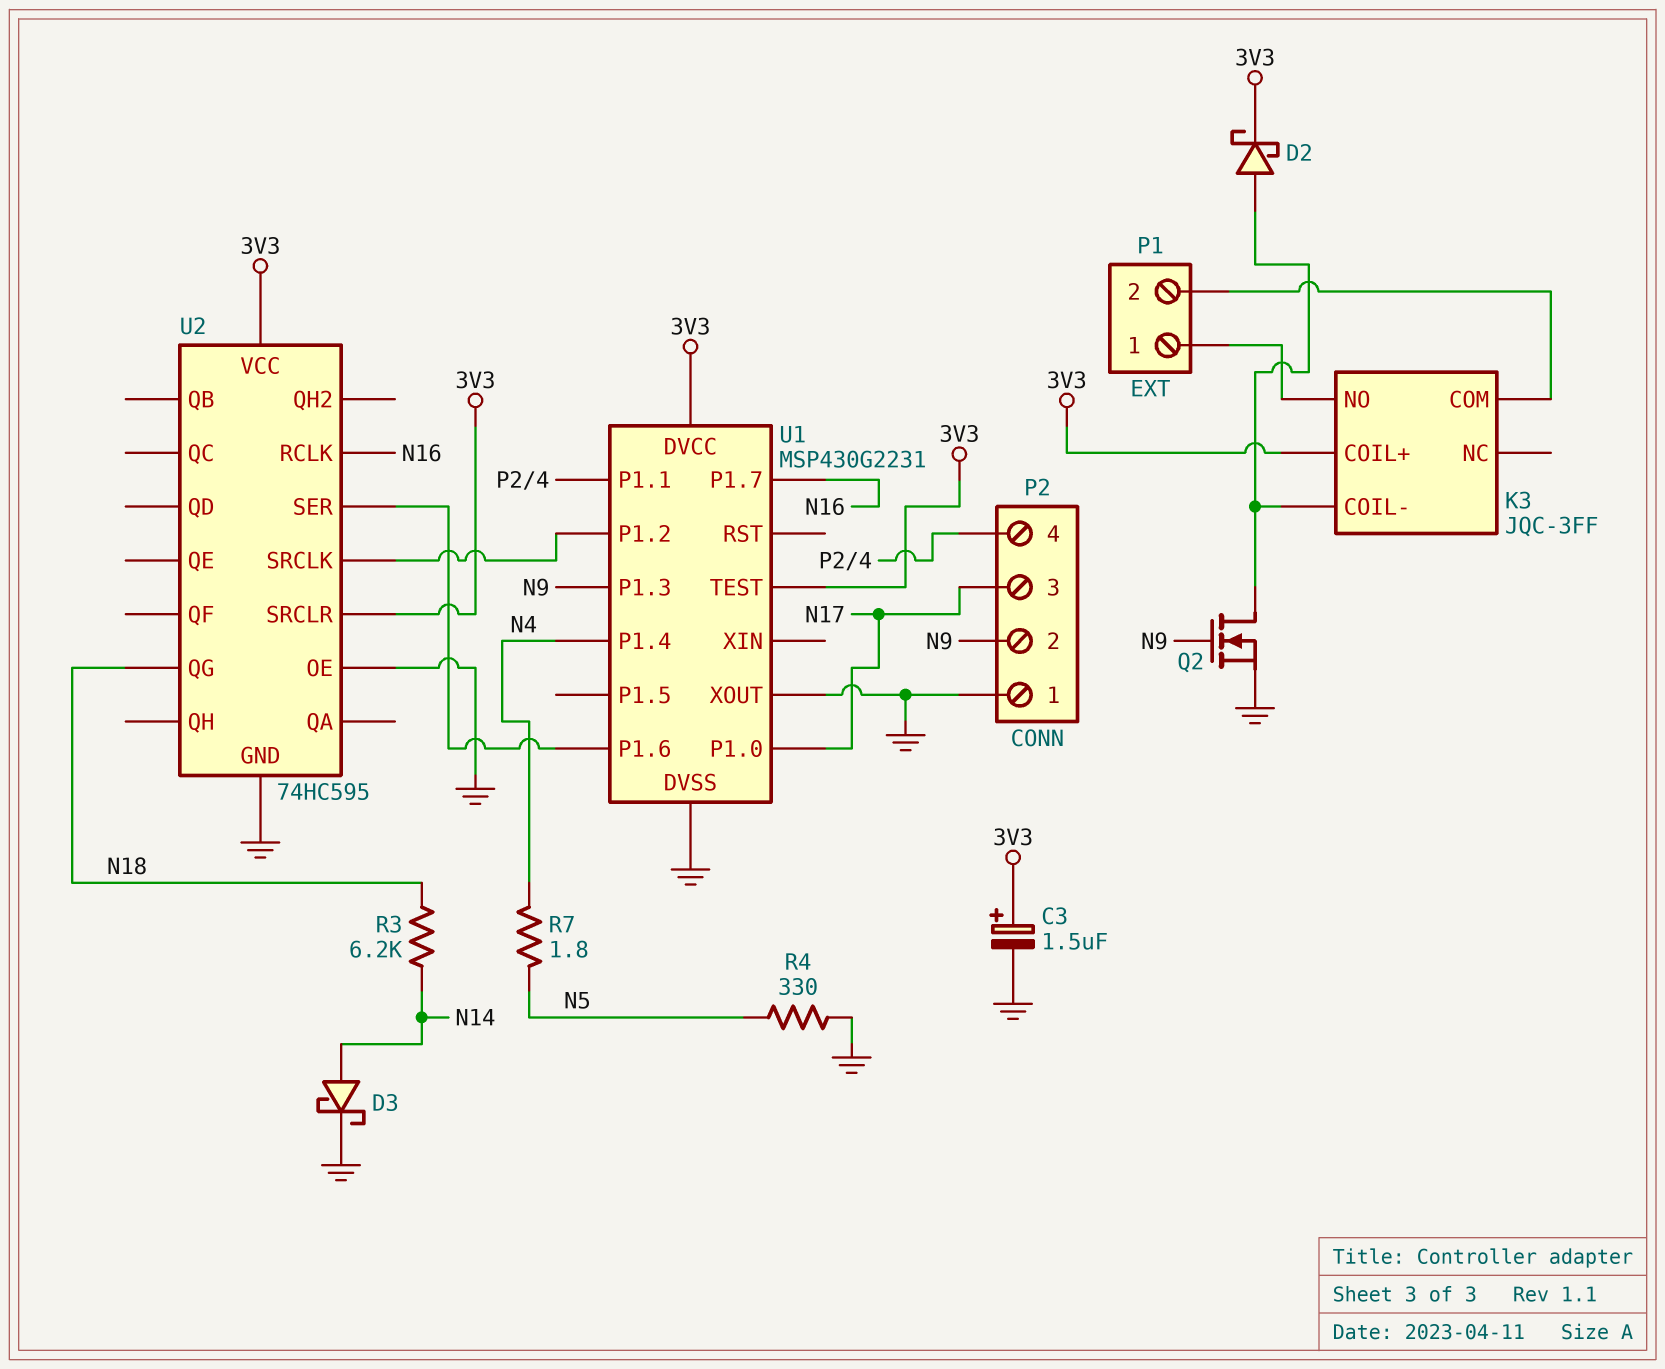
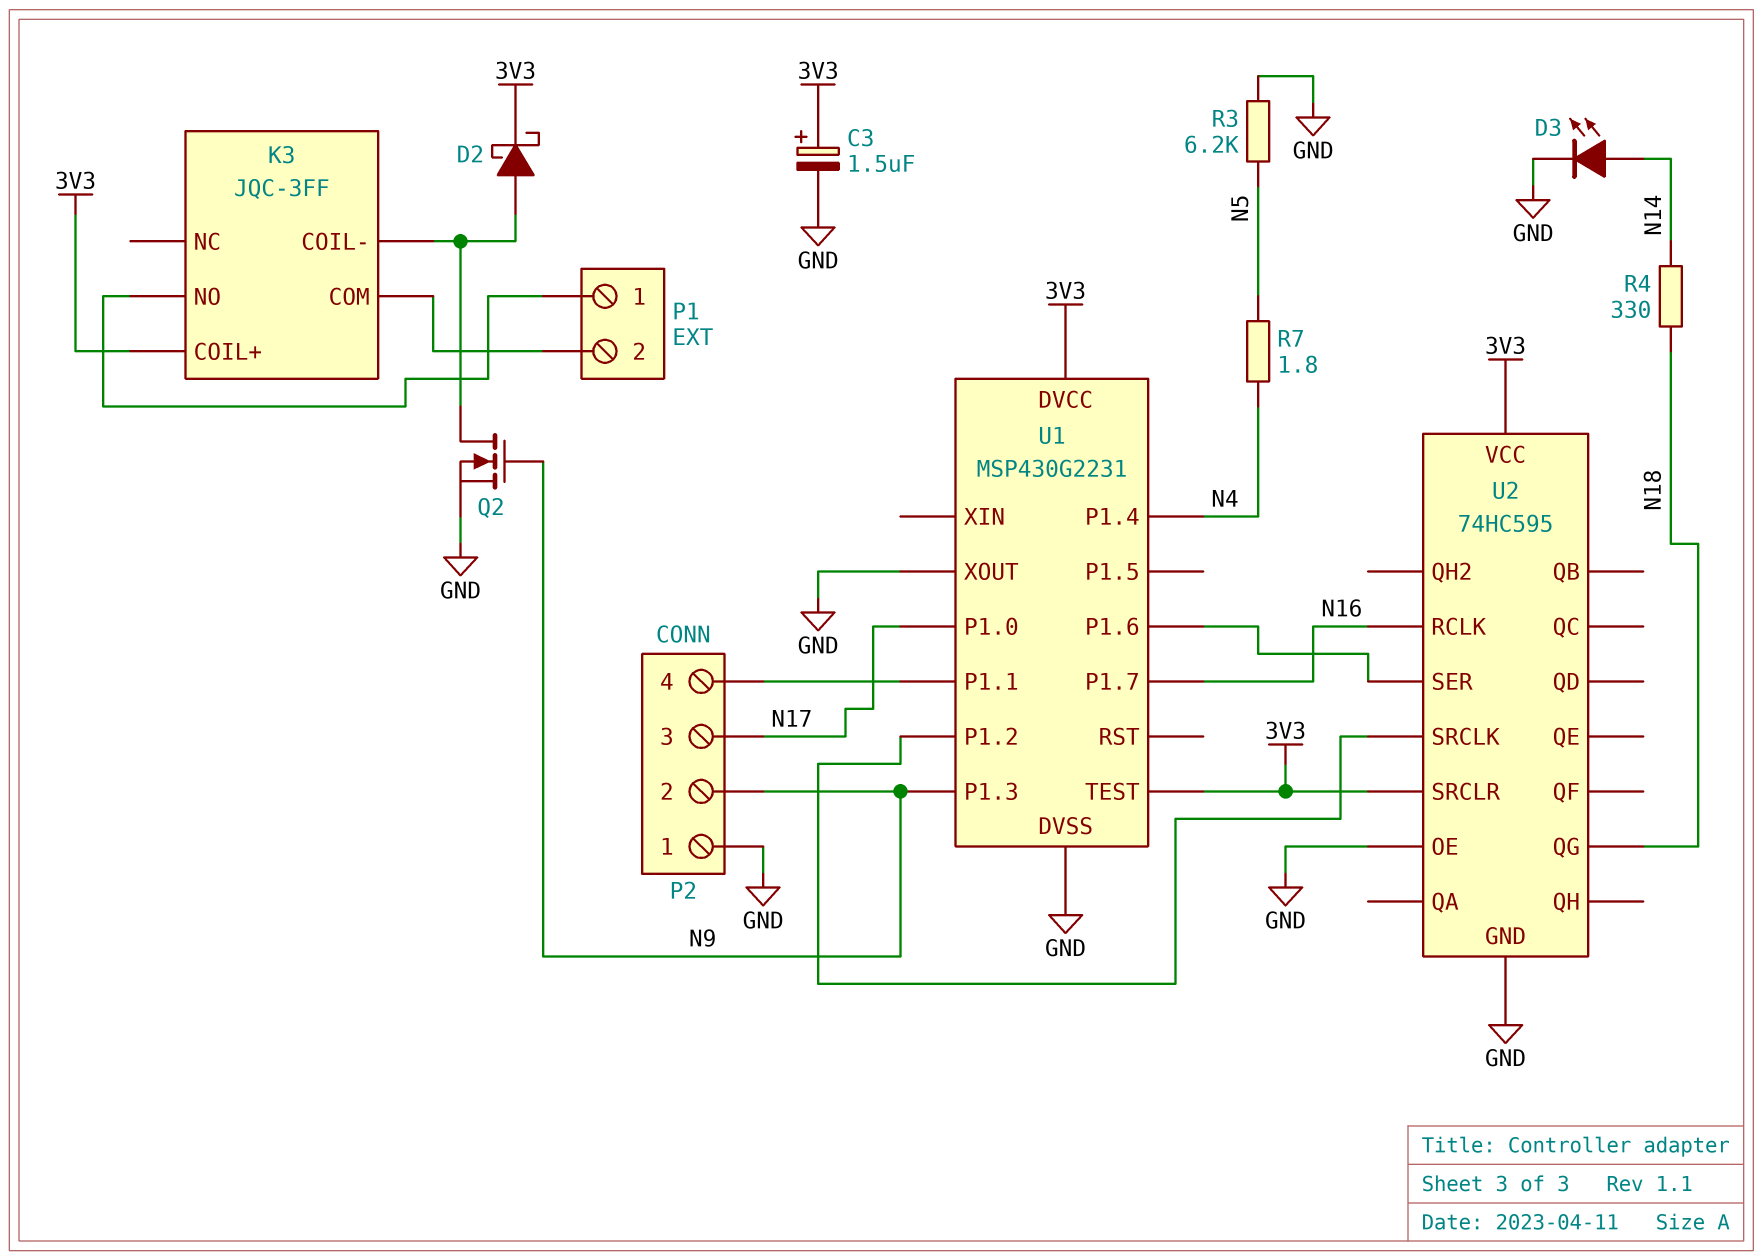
D3: schottky (A N14, K GND) -> LED (A N14, K GND)
R3: 6.2k (N14, N18) -> 6.2k (GND, N5)
R4: 330 (GND, N5) -> 330 (N14, N18)

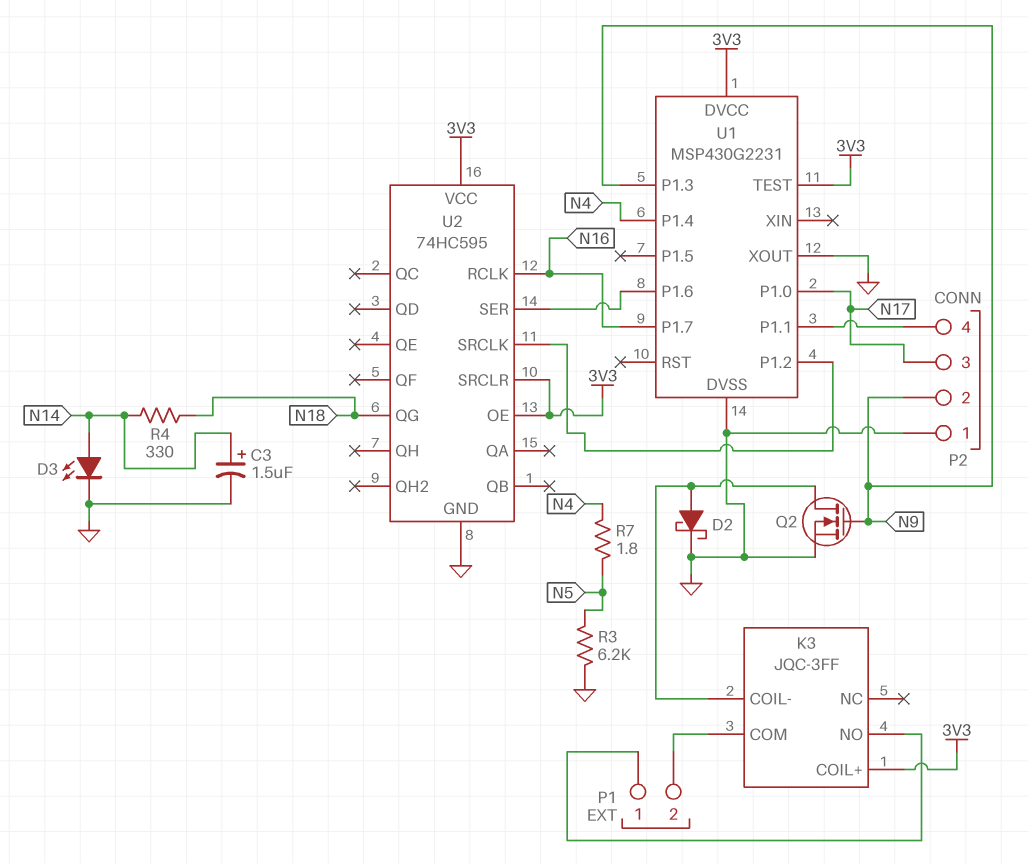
C3: 1.5uF (plus 3V3, minus GND) -> 1.5uF (plus N14, minus GND)
D2: schottky (A K3/COIL-, K 3V3) -> schottky (A K3/COIL-, K GND)
U2 pin OE: GND -> 3V3

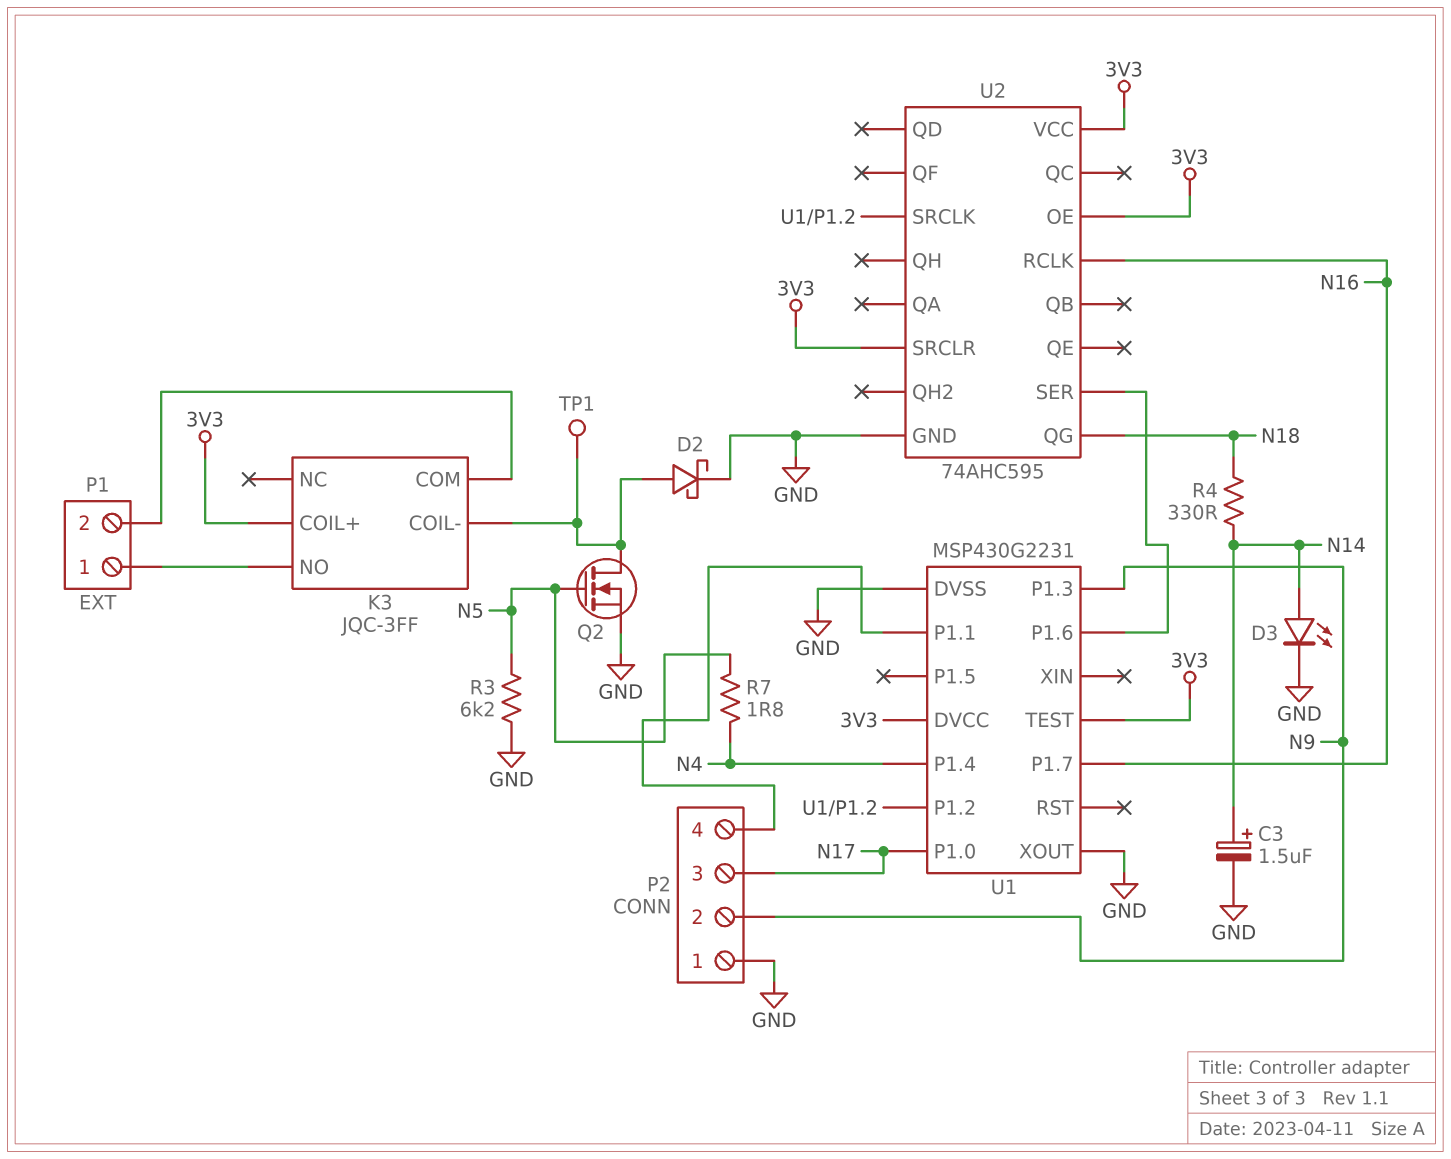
Q2: NMOS (G N9, D K3/COIL-, S GND) -> NMOS (G N5, D K3/COIL-, S GND)
TP1: none -> test point (K3/COIL-)
U2: 74HC595 -> 74AHC595

